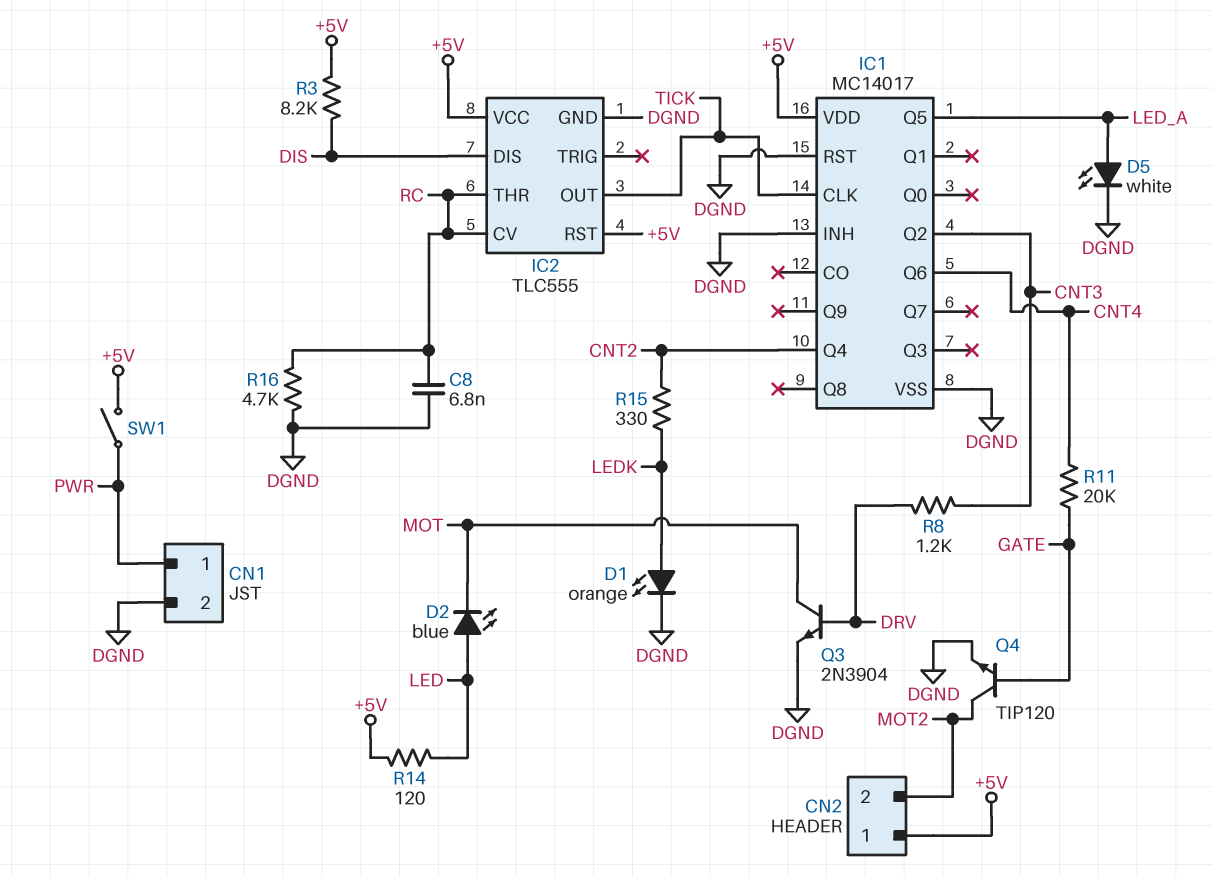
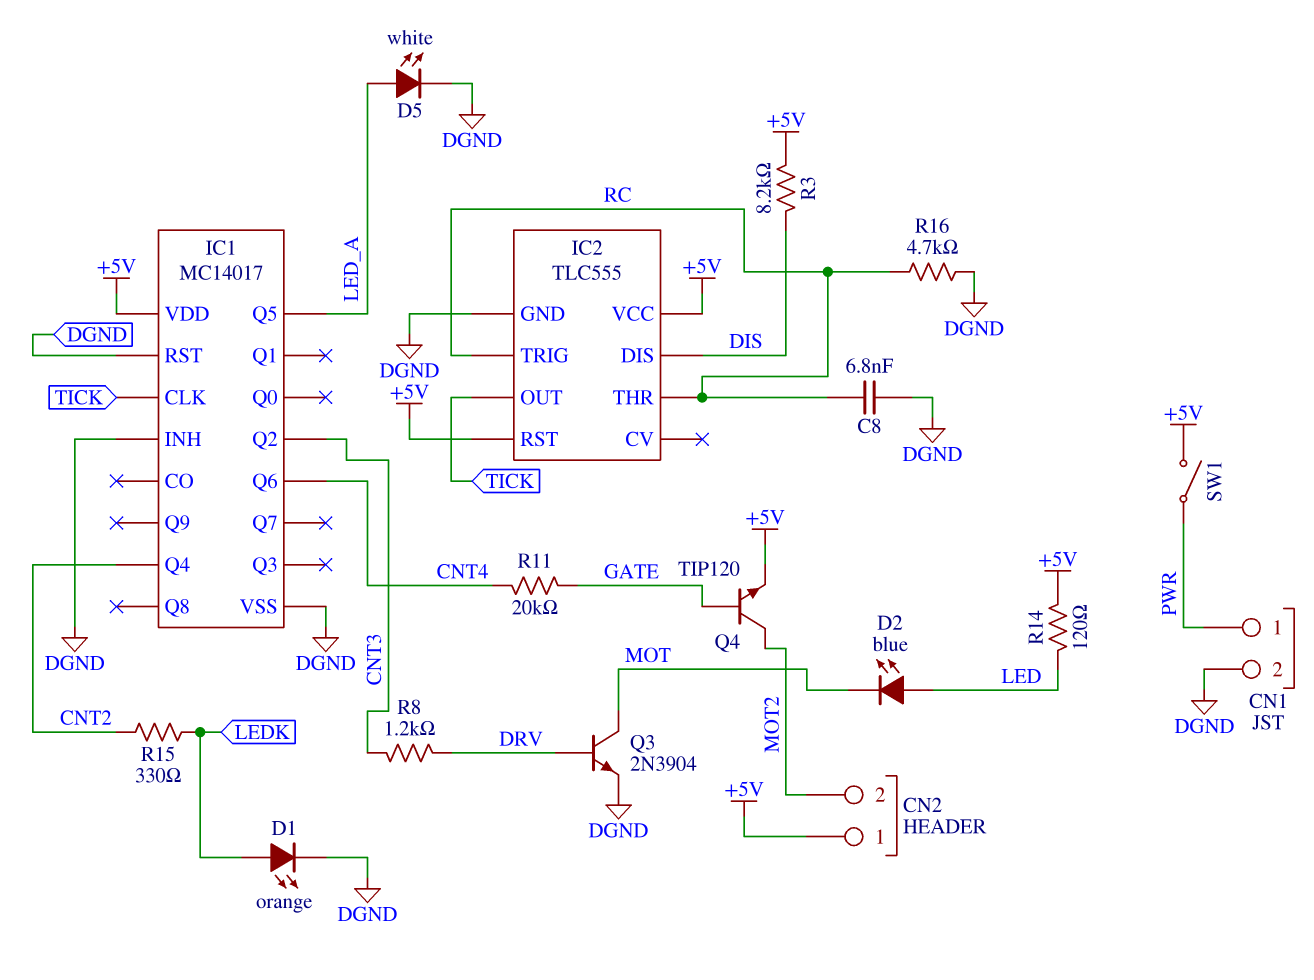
IC2 pin CV: RC -> none
IC2 pin TRIG: none -> RC
Q4: NPN TIP120 (B GATE, C MOT2, E DGND) -> NPN TIP120 (B GATE, C MOT2, E +5V)

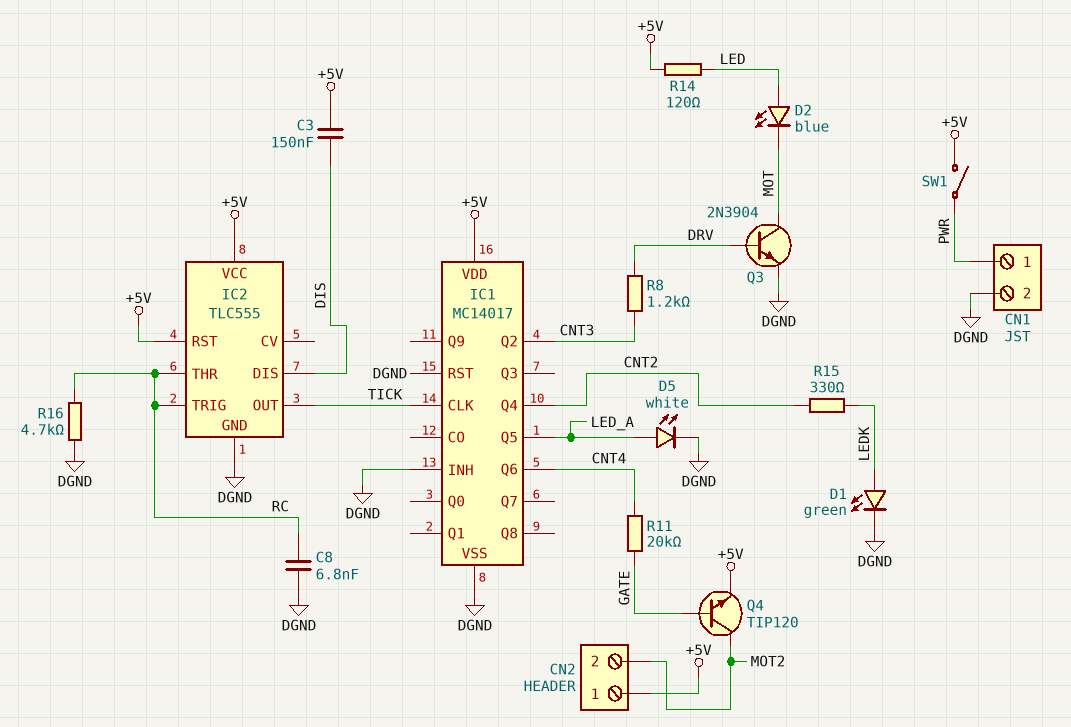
C3: none -> 150nF (+5V, DIS)
D1: LED orange (A LEDK, K DGND) -> LED green (A LEDK, K DGND)
R3: 8.2k (+5V, DIS) -> none

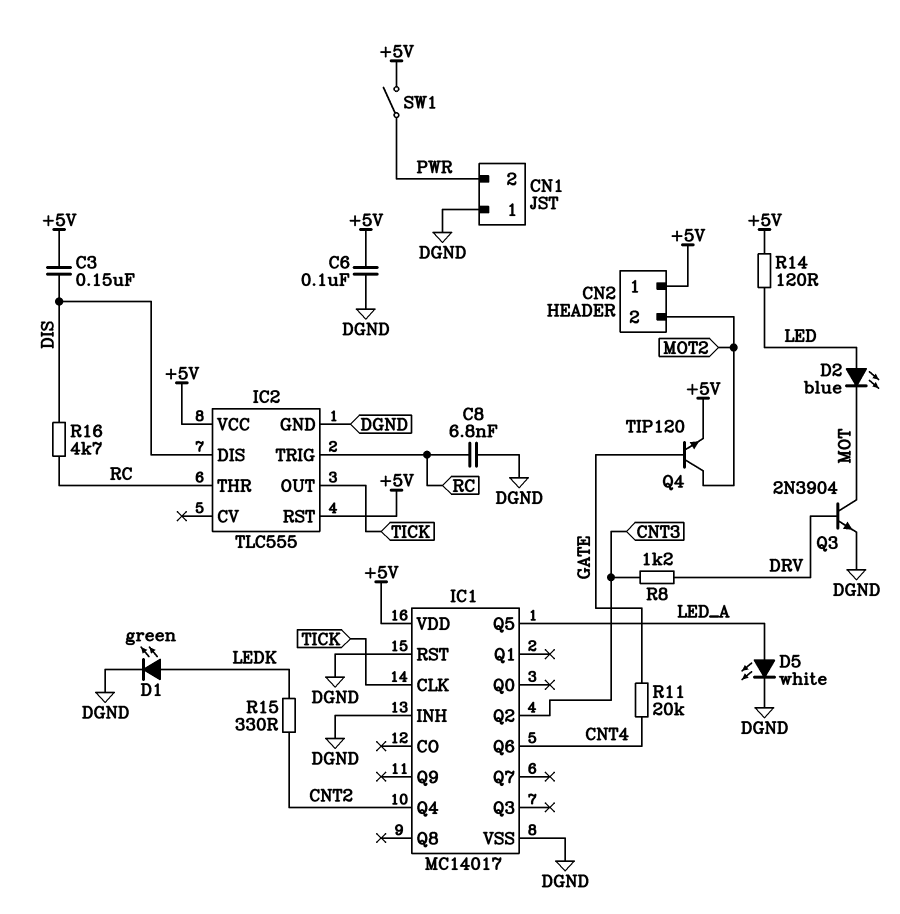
C6: none -> 100nF (+5V, DGND)
CN1 pin 1: PWR -> DGND
CN1 pin 2: DGND -> PWR
R16: 4.7k (DGND, RC) -> 4.7k (DIS, RC)

